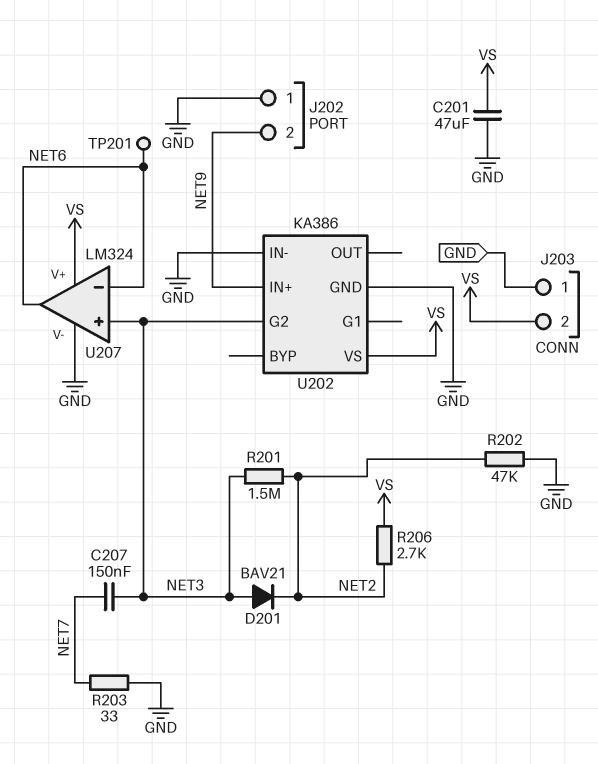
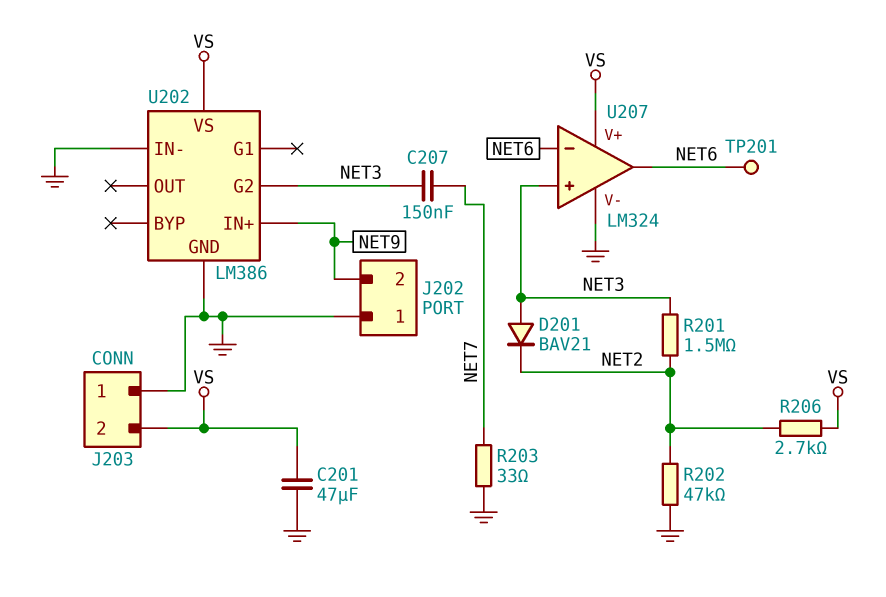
U202: KA386 -> LM386

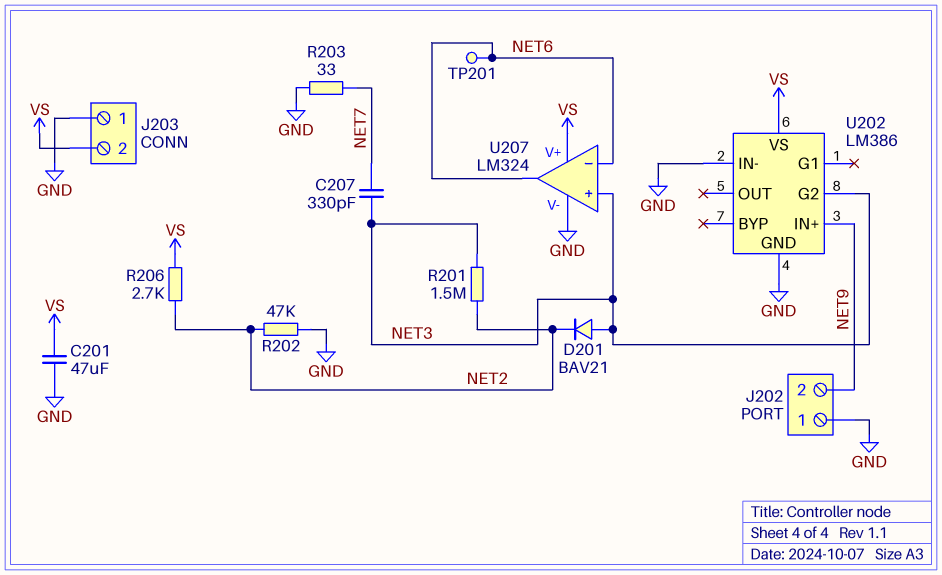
C207: 150nF (NET3, NET7) -> 330pF (NET3, NET7)

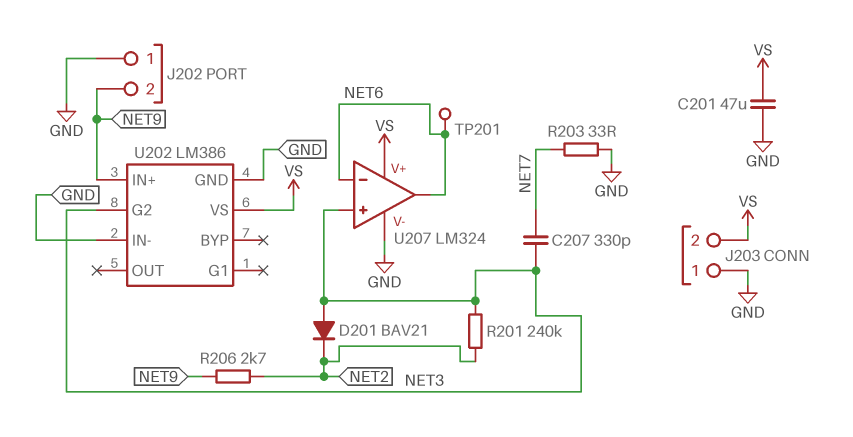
R201: 1.5M (NET2, NET3) -> 240k (NET2, NET3)
R202: 47k (GND, NET2) -> none
R206: 2.7k (NET2, VS) -> 2.7k (NET2, NET9)

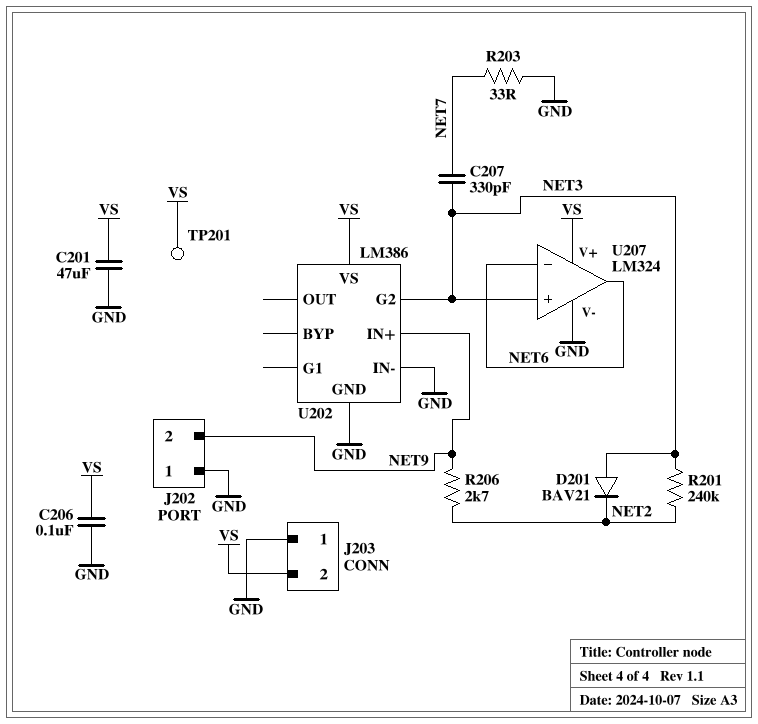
C206: none -> 100nF (GND, VS)
TP201: test point (NET6) -> test point (VS)

